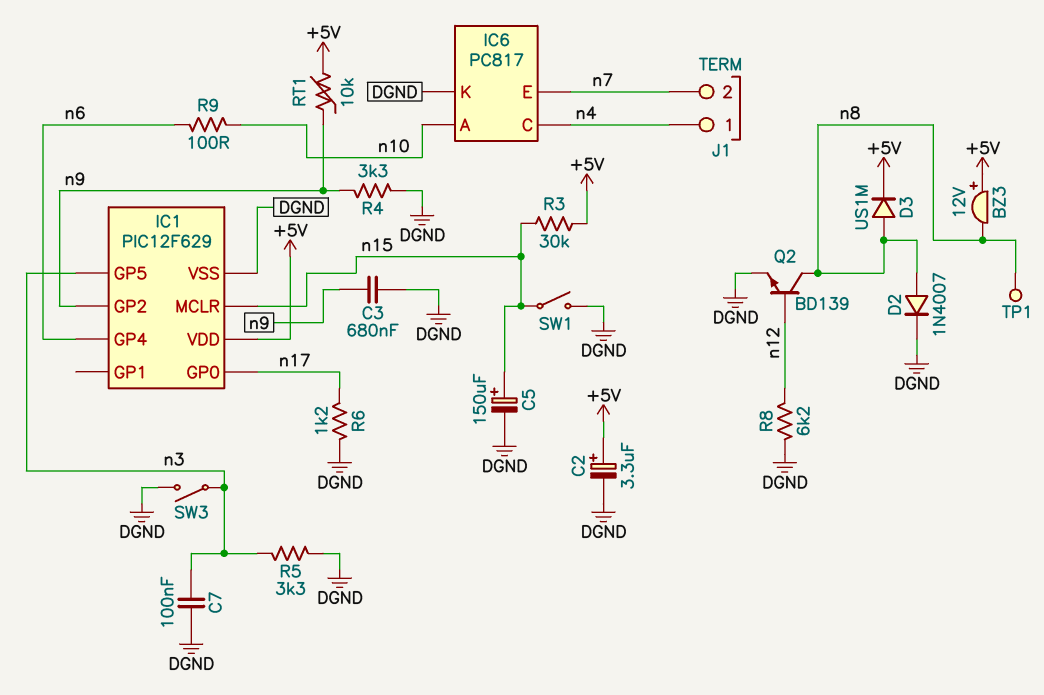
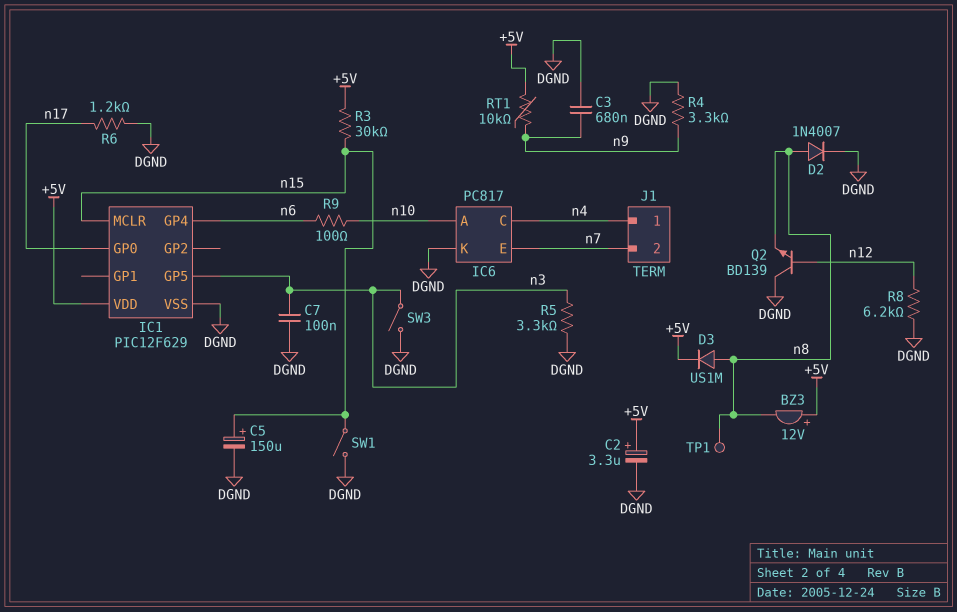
IC1 pin GP2: n9 -> none
Q2: NPN BD139 (B n12, C n8, E DGND) -> NPN BD139 (B n12, C DGND, E n8)

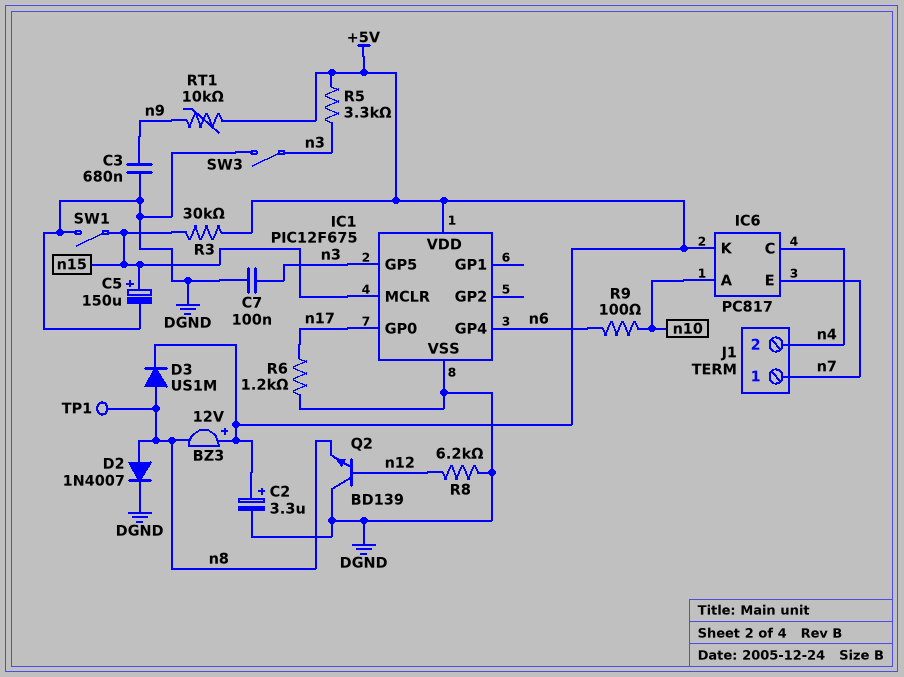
IC1: PIC12F629 -> PIC12F675
IC6 pin K: DGND -> +5V
J1 pin 1: n4 -> n7
J1 pin 2: n7 -> n4
R4: 3.3k (DGND, n9) -> none
R5: 3.3k (DGND, n3) -> 3.3k (+5V, n3)

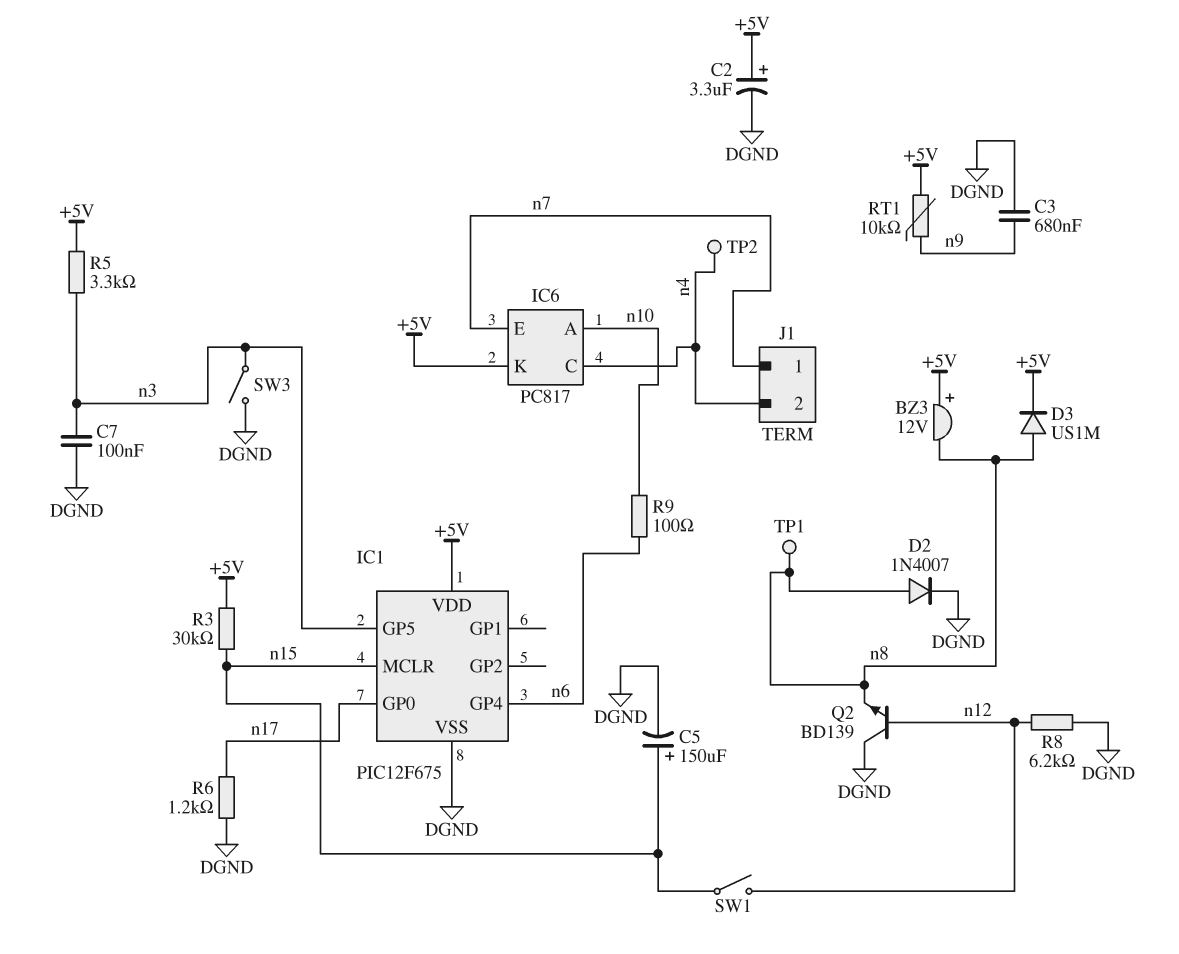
SW1: switch (DGND, n15) -> switch (n12, n15)
TP2: none -> test point (n4)

